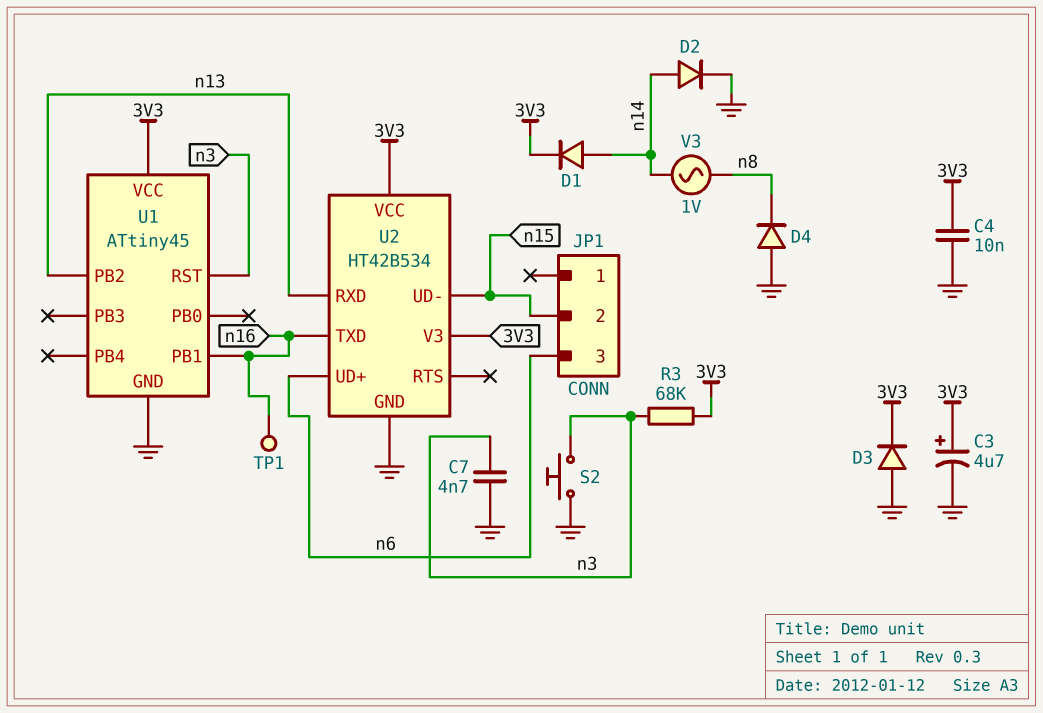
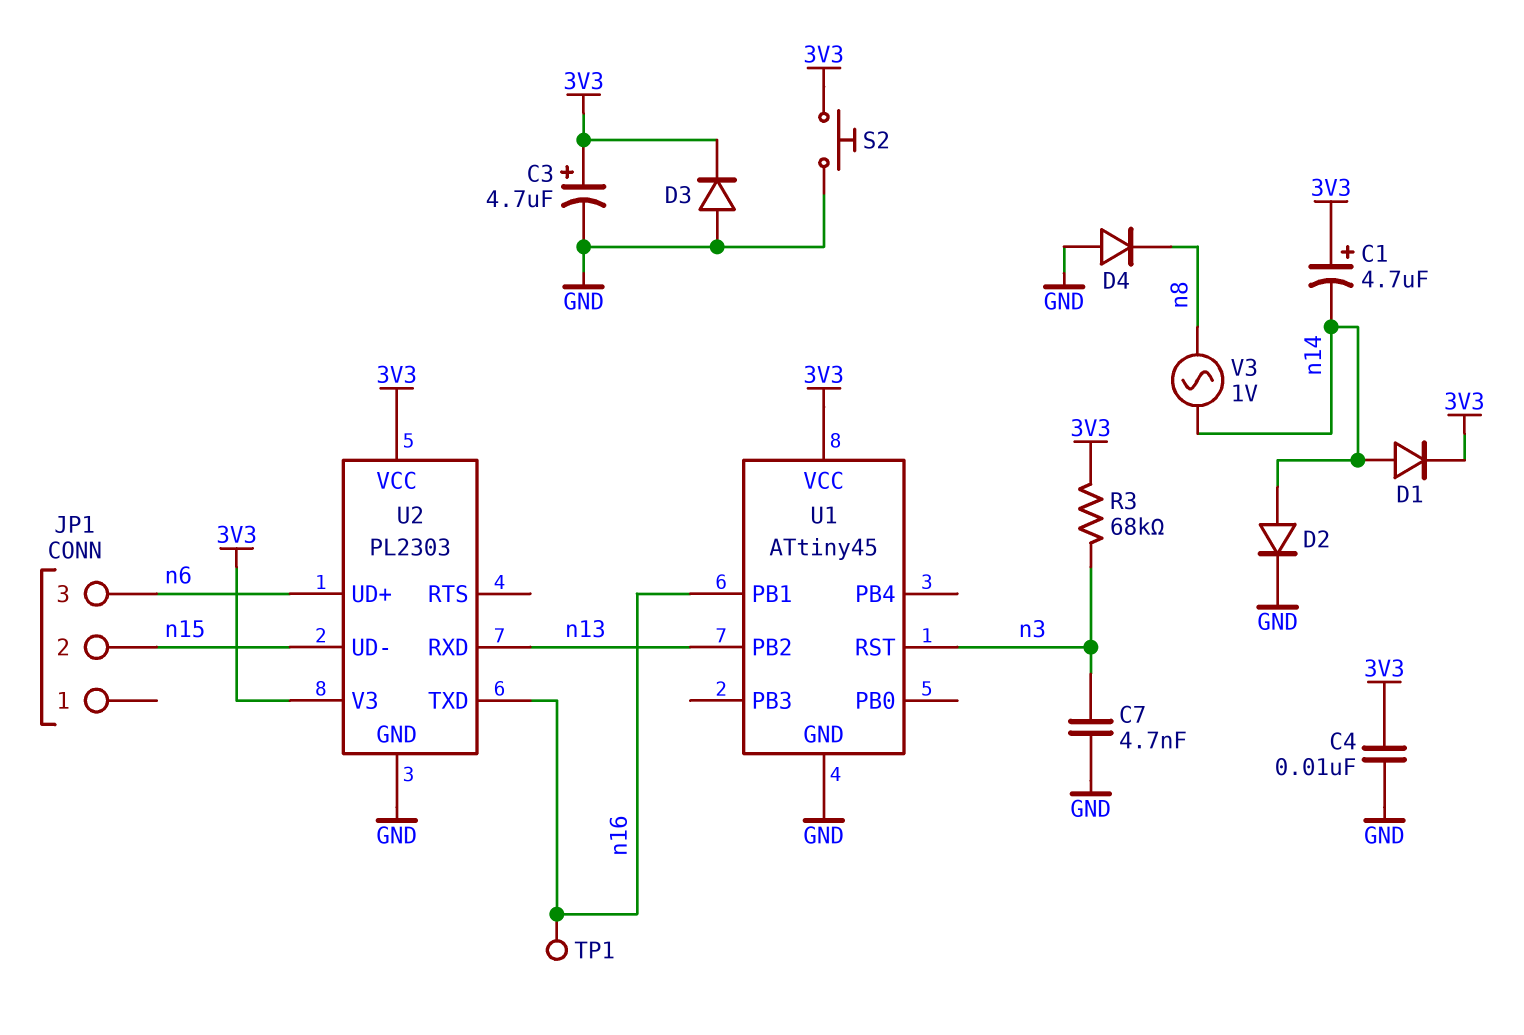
C1: none -> 4.7uF (plus 3V3, minus n14)
S2: button (GND, n3) -> button (3V3, GND)
U2: HT42B534 -> PL2303

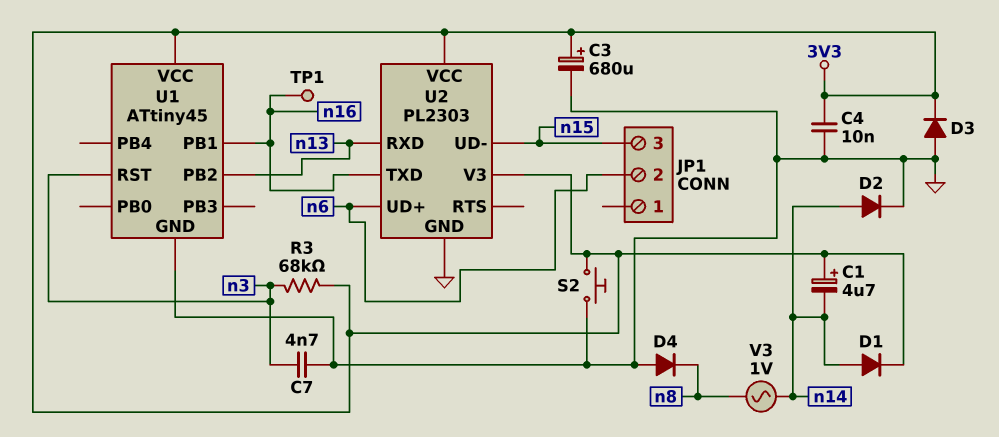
C3: 4.7uF (plus 3V3, minus GND) -> 680uF (plus 3V3, minus GND)
JP1 pin 2: n15 -> n6
JP1 pin 3: n6 -> n15

